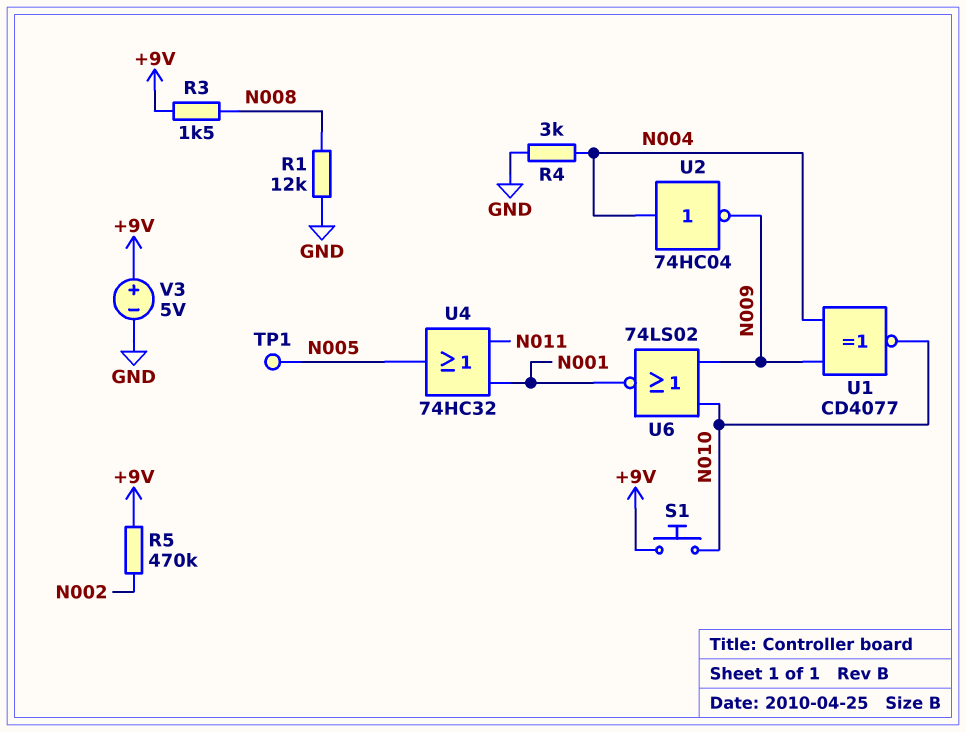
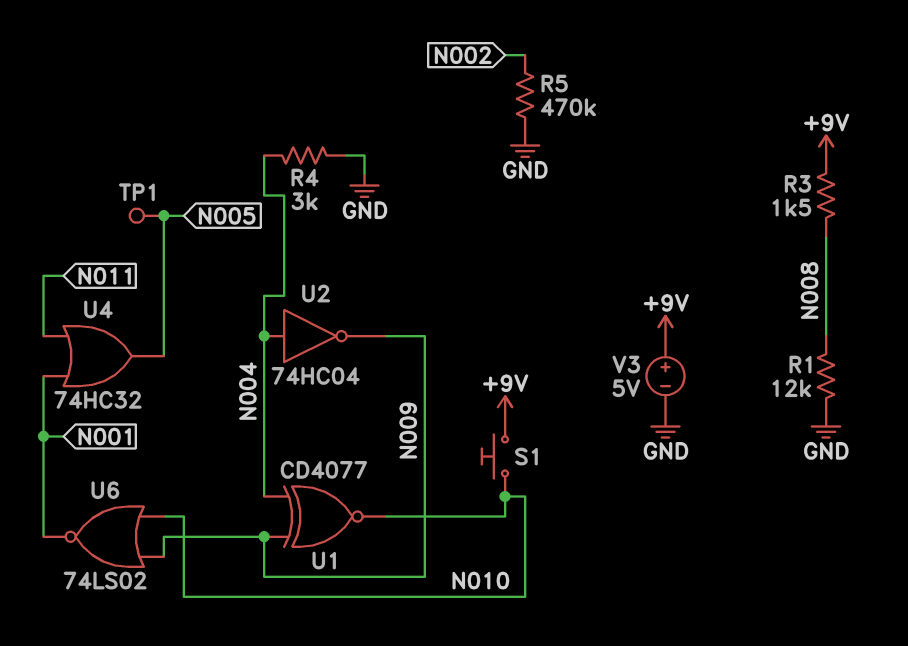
R5: 470k (+9V, N002) -> 470k (GND, N002)

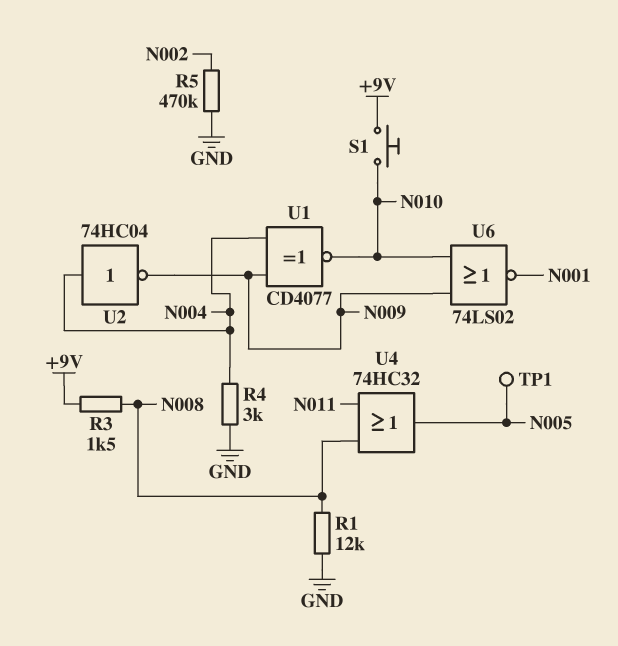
U4: OR 74HC32 (in N001, in N011, out N005) -> OR 74HC32 (in N008, in N011, out N005)
V3: 5V (plus +9V, minus GND) -> none

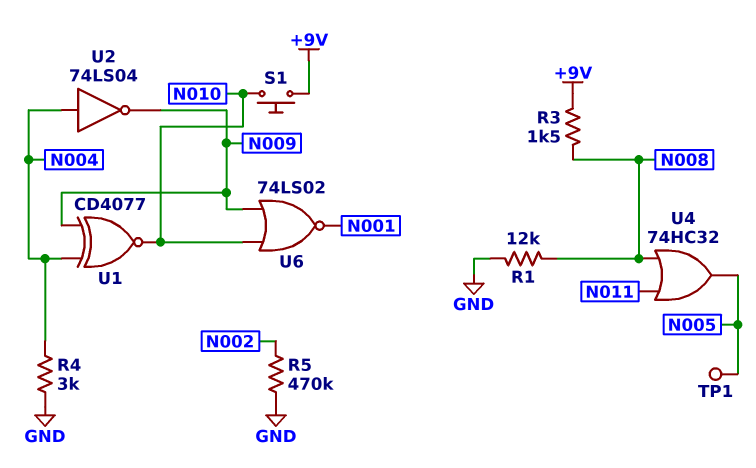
U2: NOT 74HC04 (in N004, out N009) -> NOT 74LS04 (in N004, out N009)

